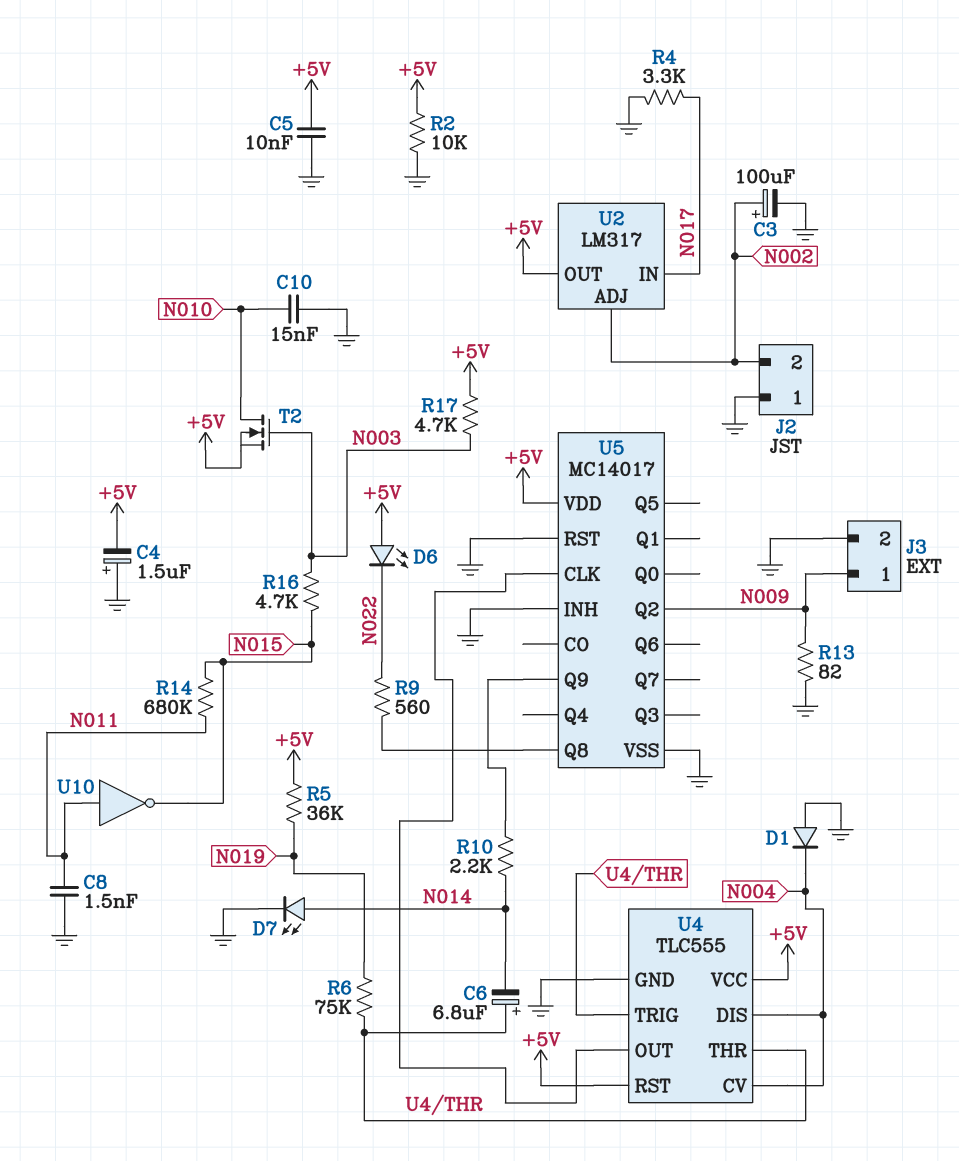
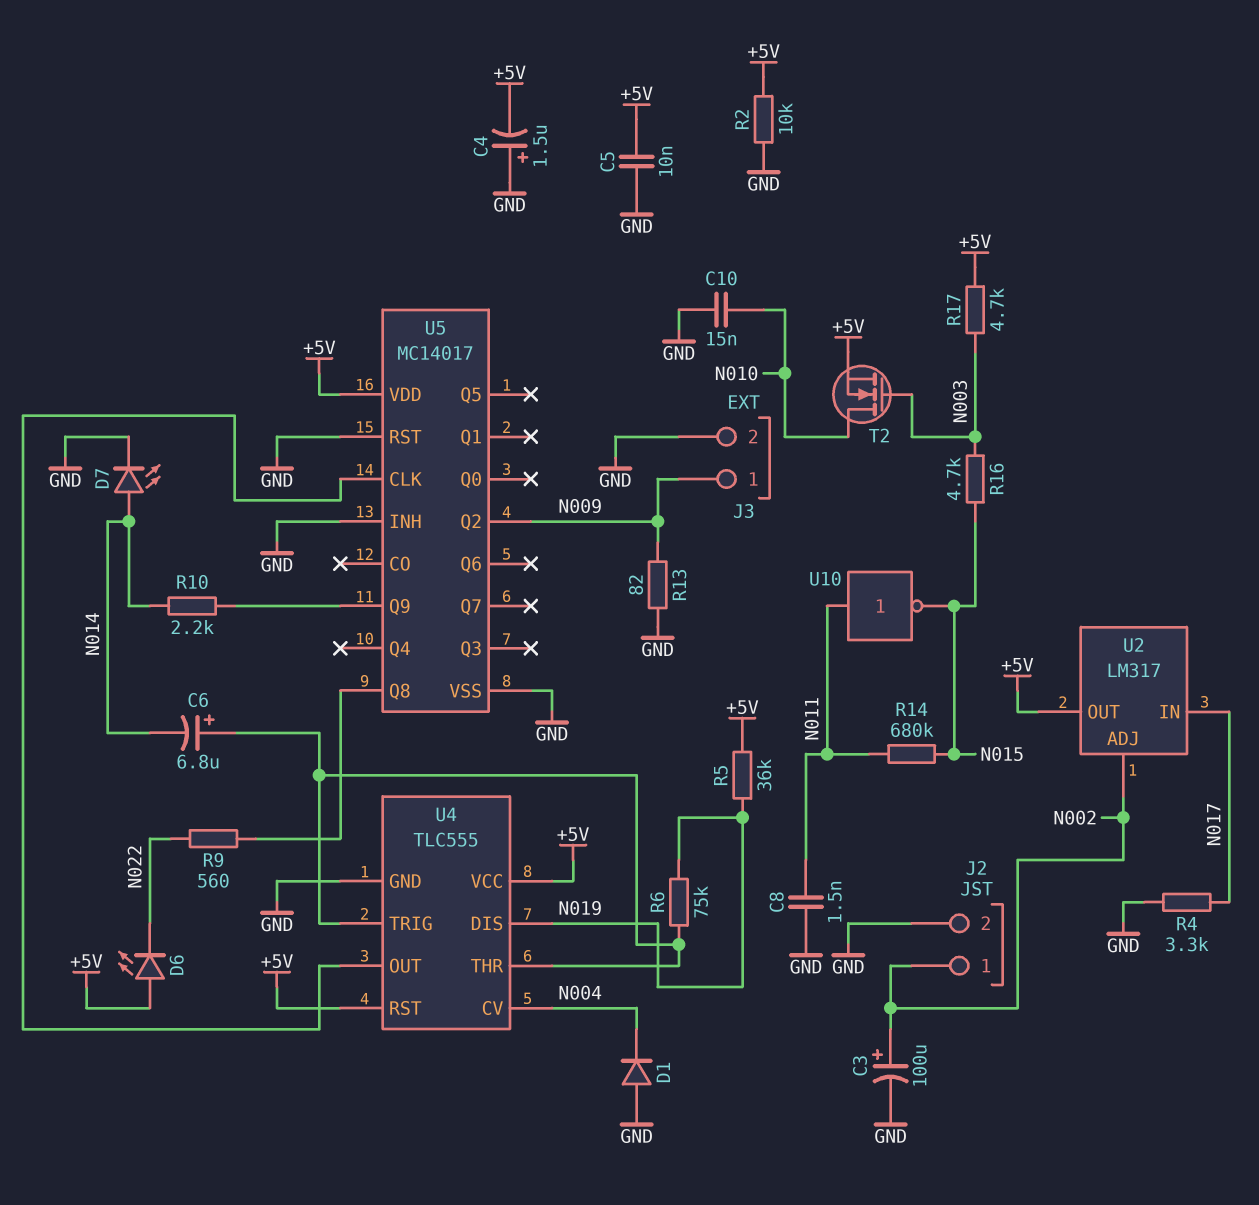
J2 pin 1: GND -> N002
J2 pin 2: N002 -> GND
U4 pin DIS: N004 -> N019

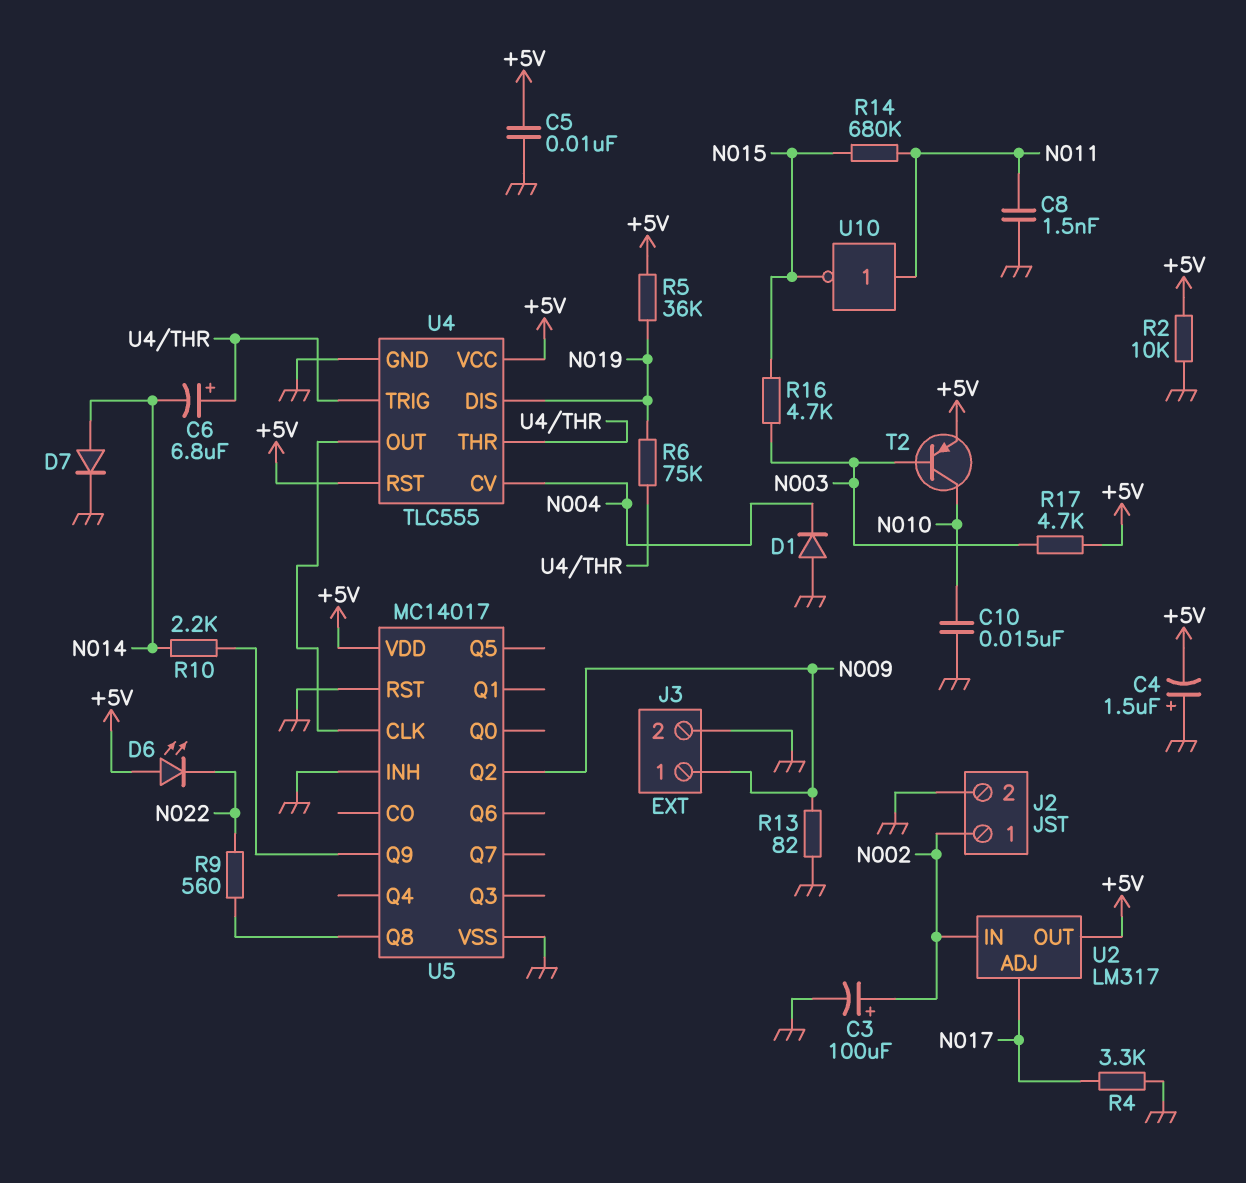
D7: LED (A N014, K GND) -> diode (A N014, K GND)
T2: NMOS (G N003, D N010, S +5V) -> PNP (B N003, C N010, E +5V)
U2 pin ADJ: N002 -> N017
U2 pin IN: N017 -> N002

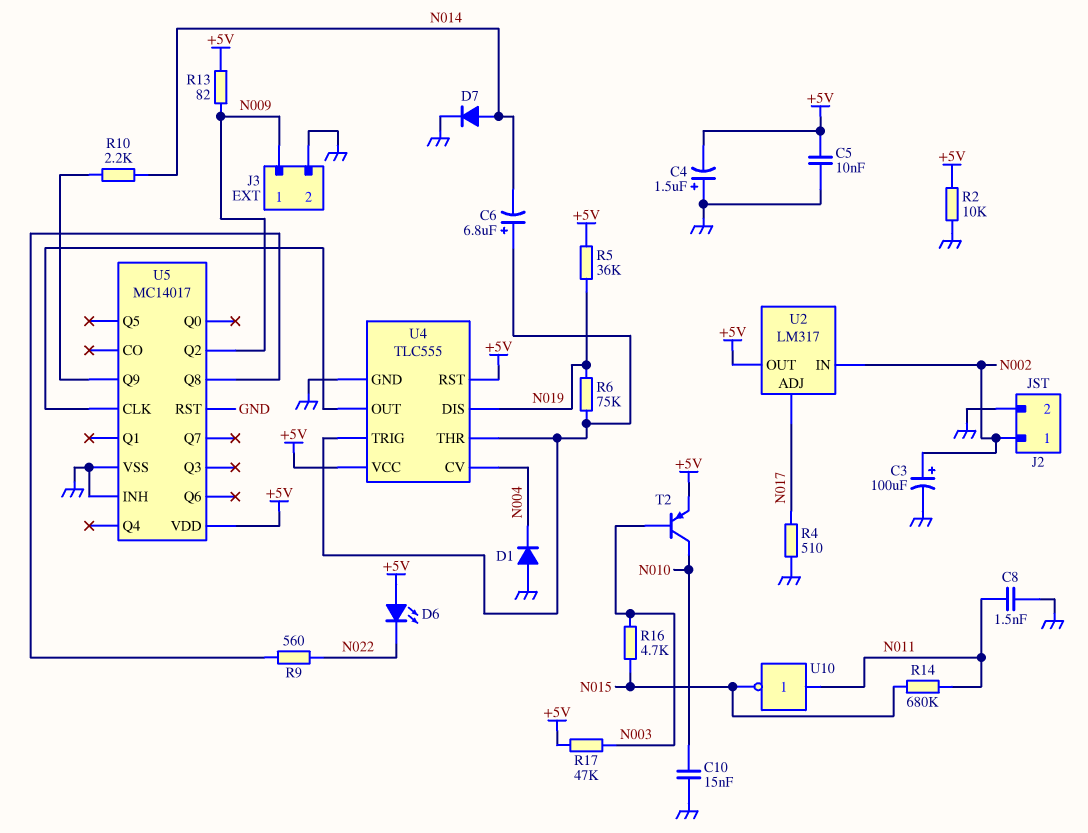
R4: 3.3k (GND, N017) -> 510 (GND, N017)
R13: 82 (GND, N009) -> 82 (+5V, N009)
R17: 4.7k (+5V, N003) -> 47k (+5V, N003)

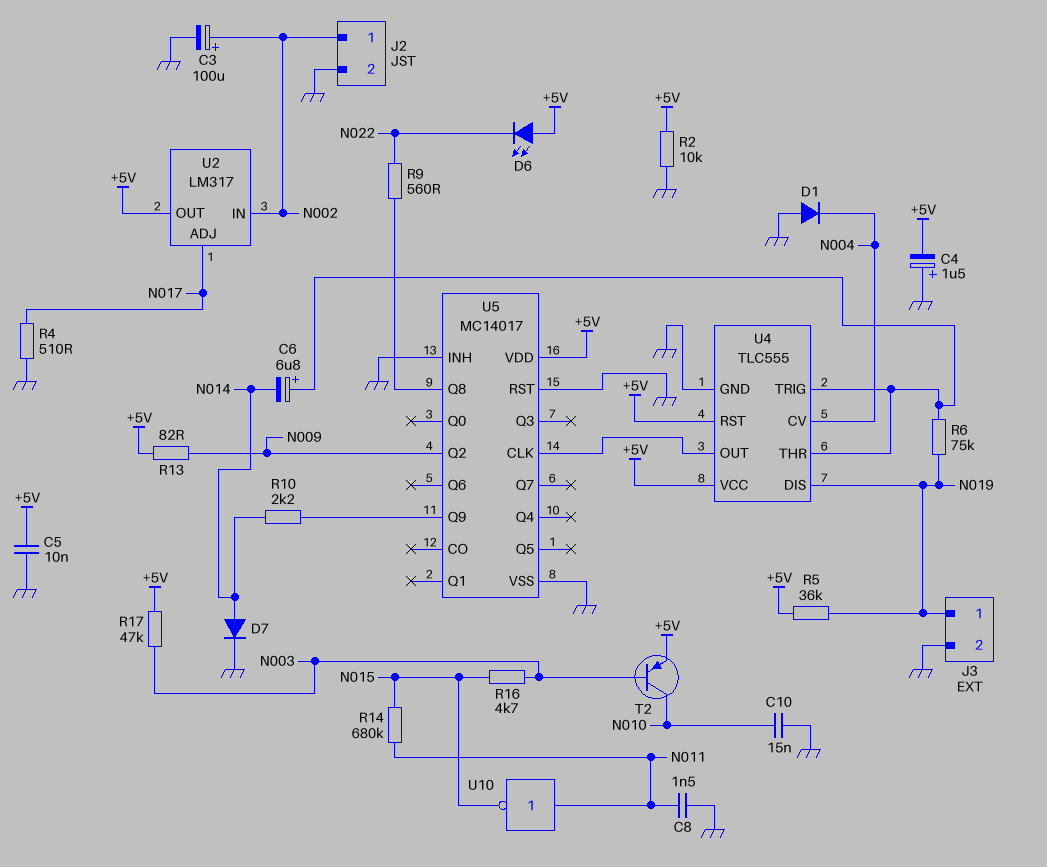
J3 pin 1: N009 -> N019

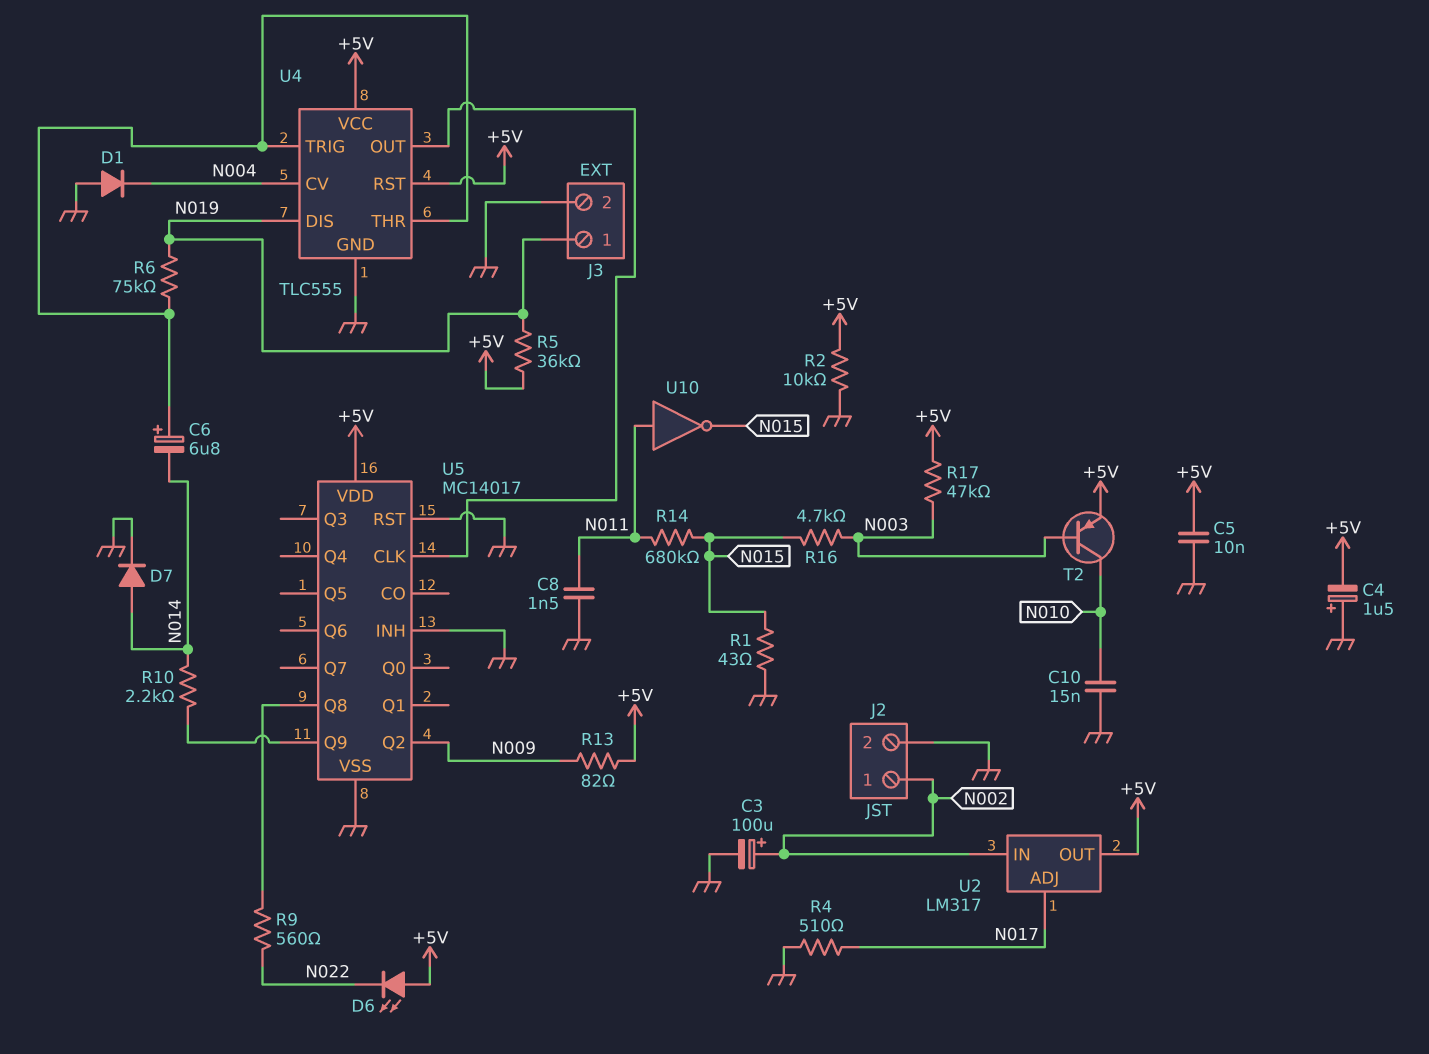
R1: none -> 43 (GND, N015)

